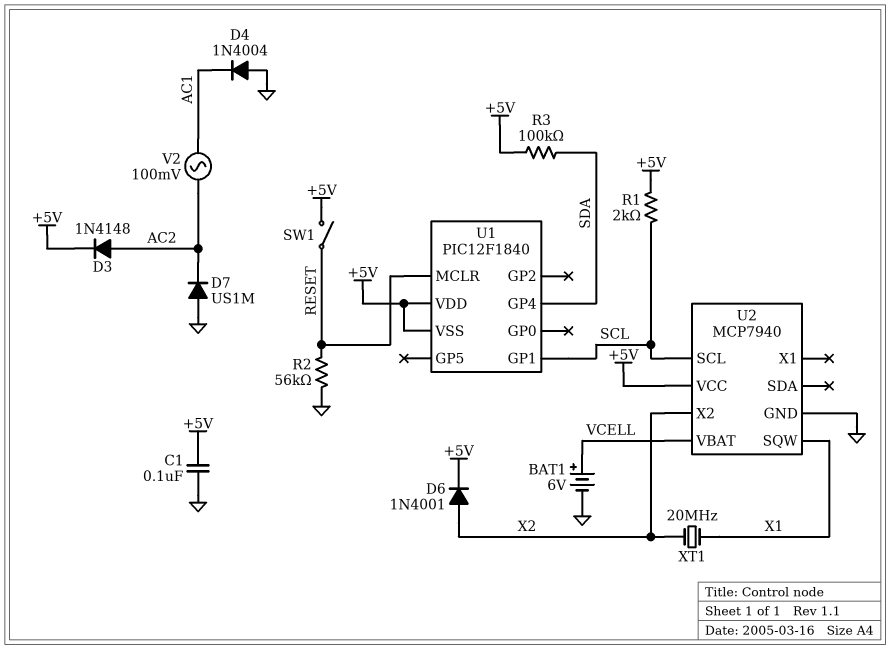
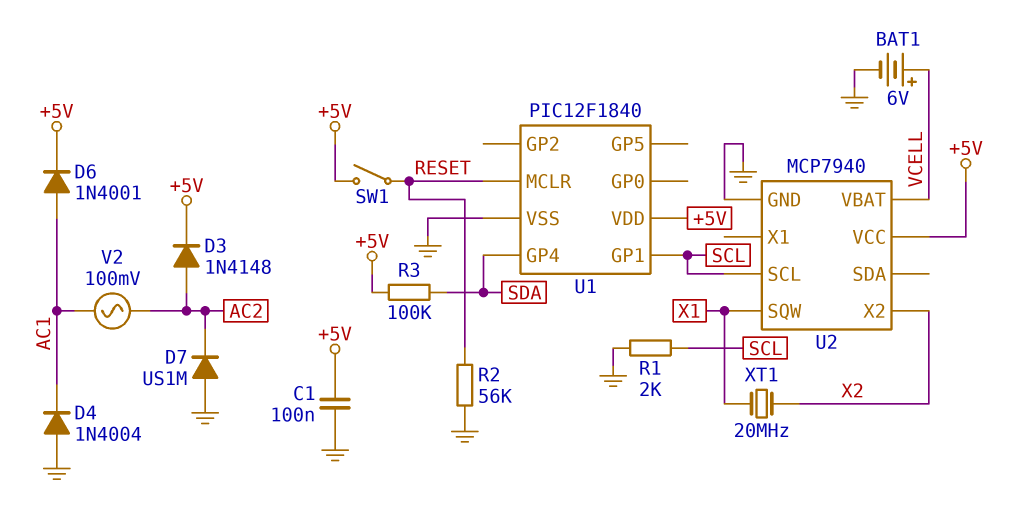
D6: diode 1N4001 (A X2, K +5V) -> diode 1N4001 (A AC1, K +5V)
R1: 2k (+5V, SCL) -> 2k (GND, SCL)
U1 pin VSS: +5V -> GND

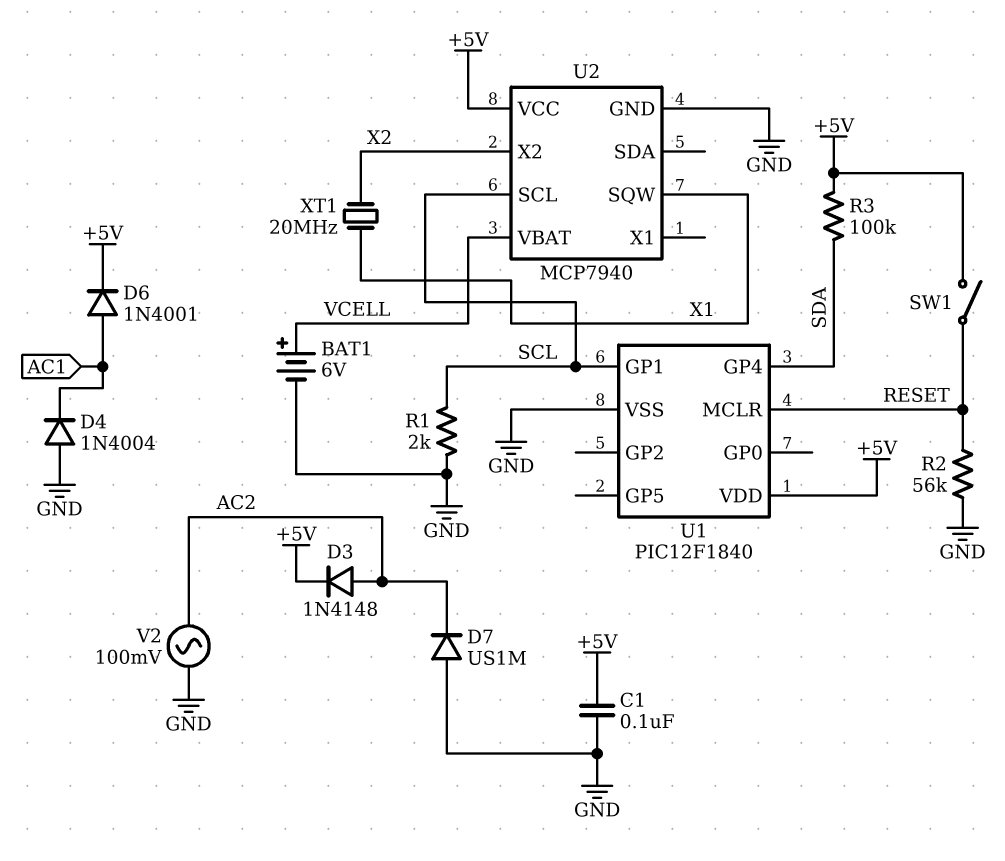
V2: AC 100mV (AC1, AC2) -> AC 100mV (AC2, GND)

